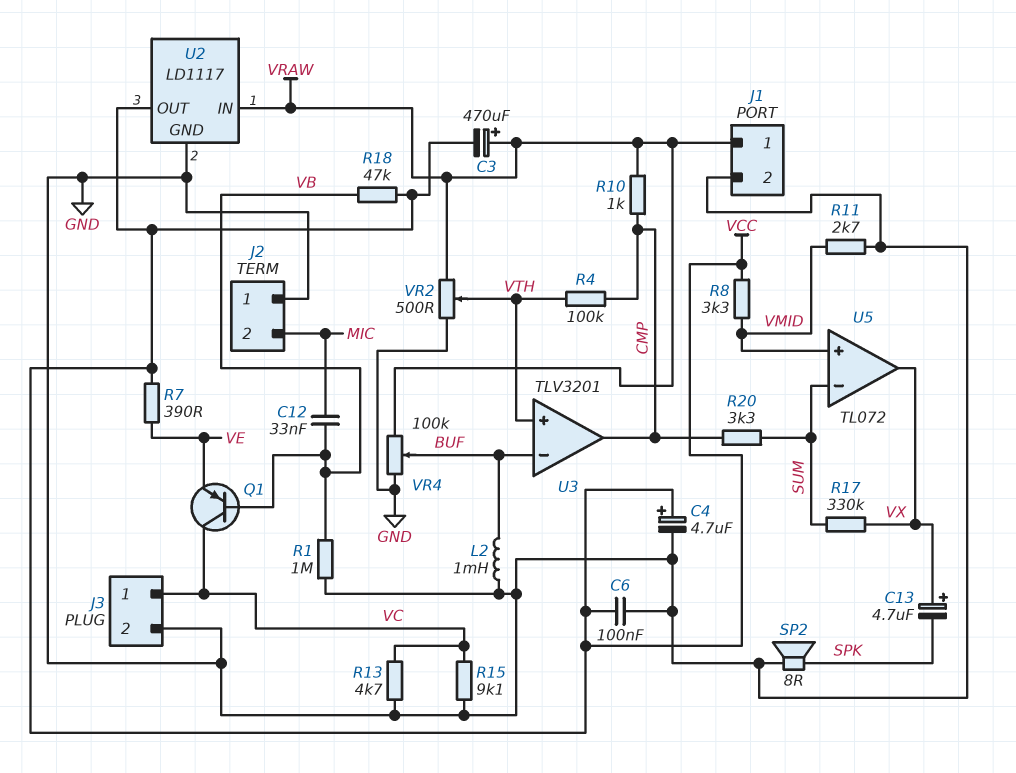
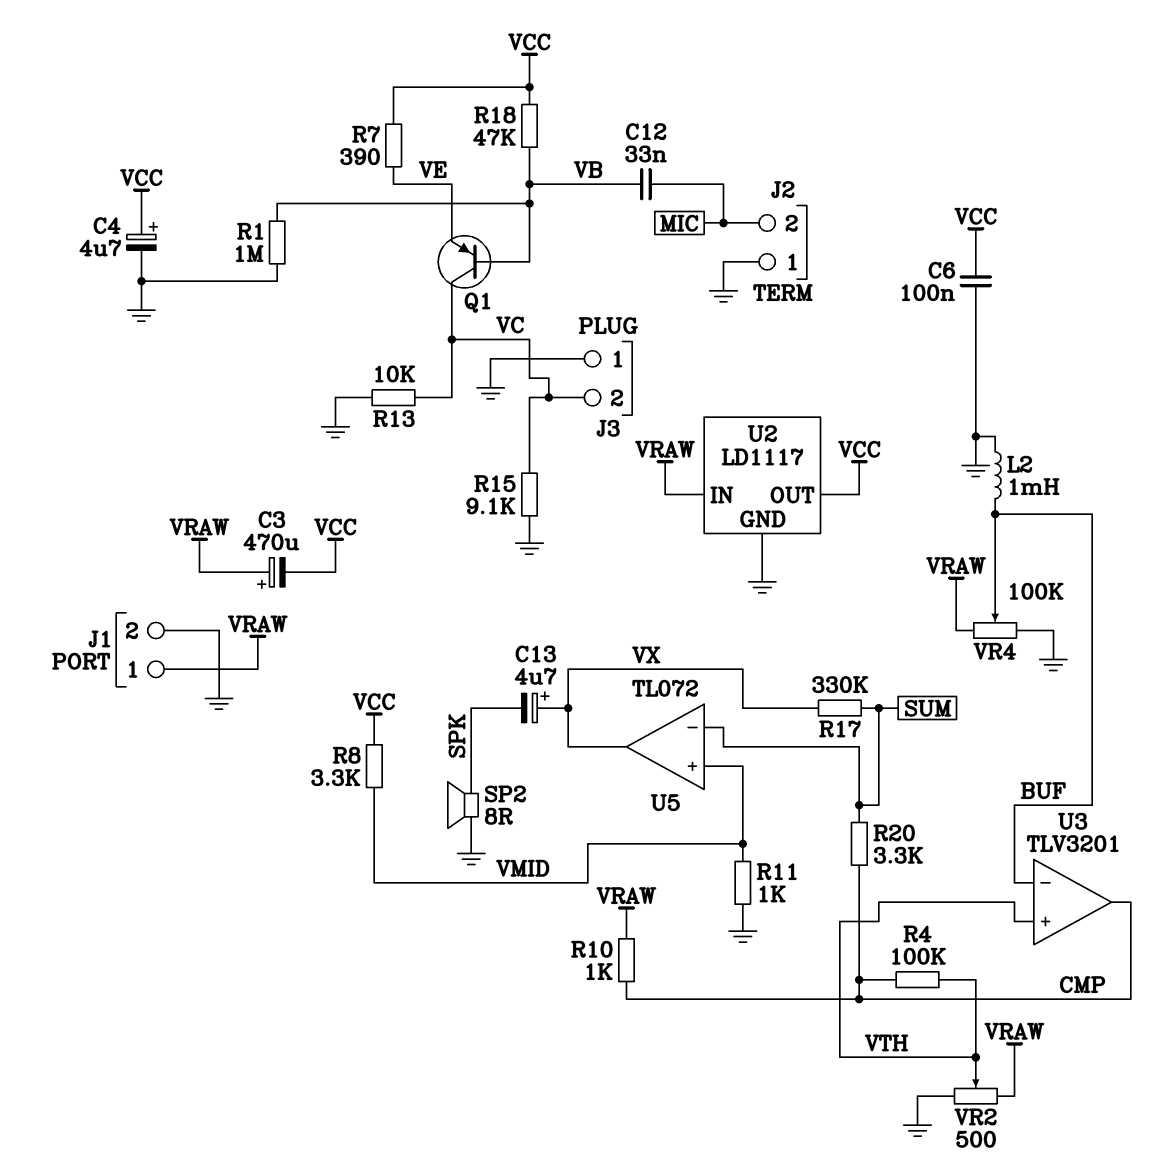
J3 pin 1: VC -> GND
J3 pin 2: GND -> VC
R11: 2.7k (GND, VMID) -> 1k (GND, VMID)
R13: 4.7k (GND, VC) -> 10k (GND, VC)

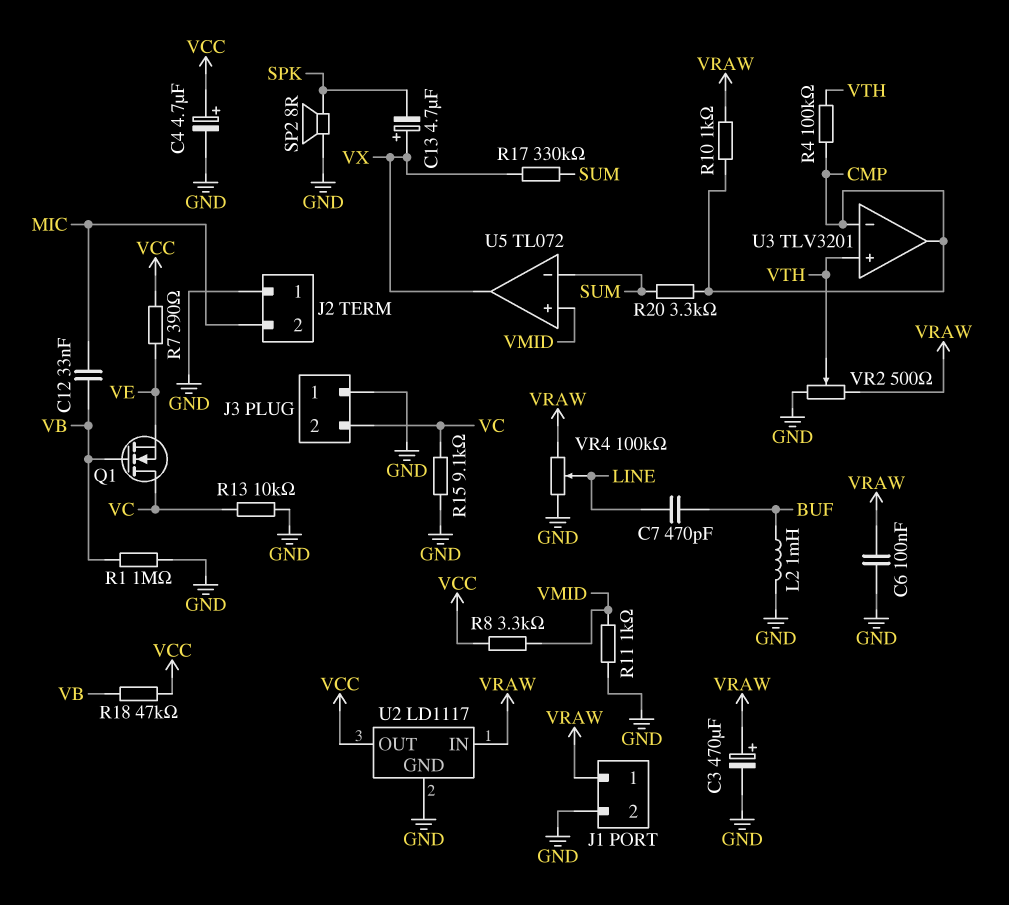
C3: 470uF (plus VRAW, minus VCC) -> 470uF (plus VRAW, minus GND)
C6: 100nF (GND, VCC) -> 100nF (GND, VRAW)
C7: none -> 470pF (BUF, LINE)
Q1: PNP (B VB, C VC, E VE) -> NMOS (G VB, D VC, S VE)
U3 pin in-: BUF -> CMP
VR4: 100k (GND, VRAW, wiper BUF) -> 100k (GND, VRAW, wiper LINE)

